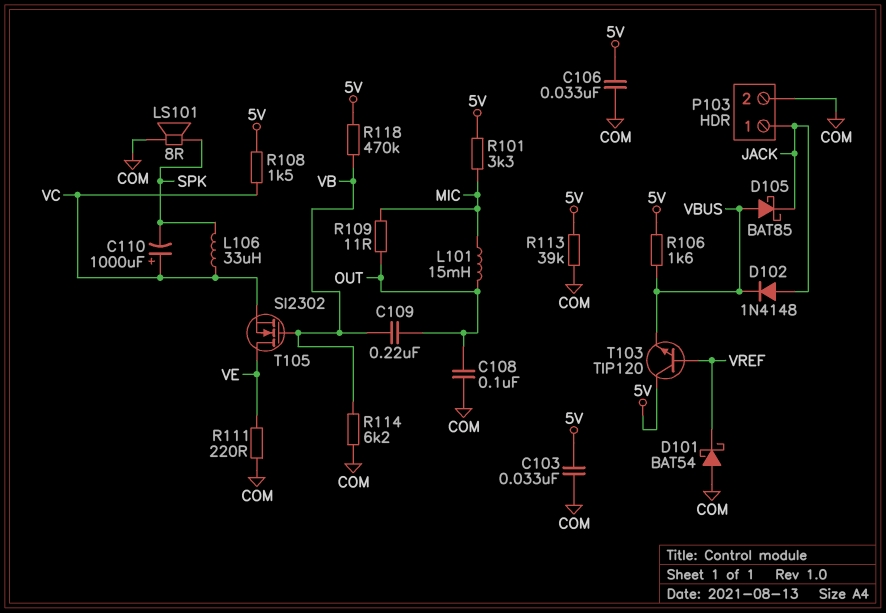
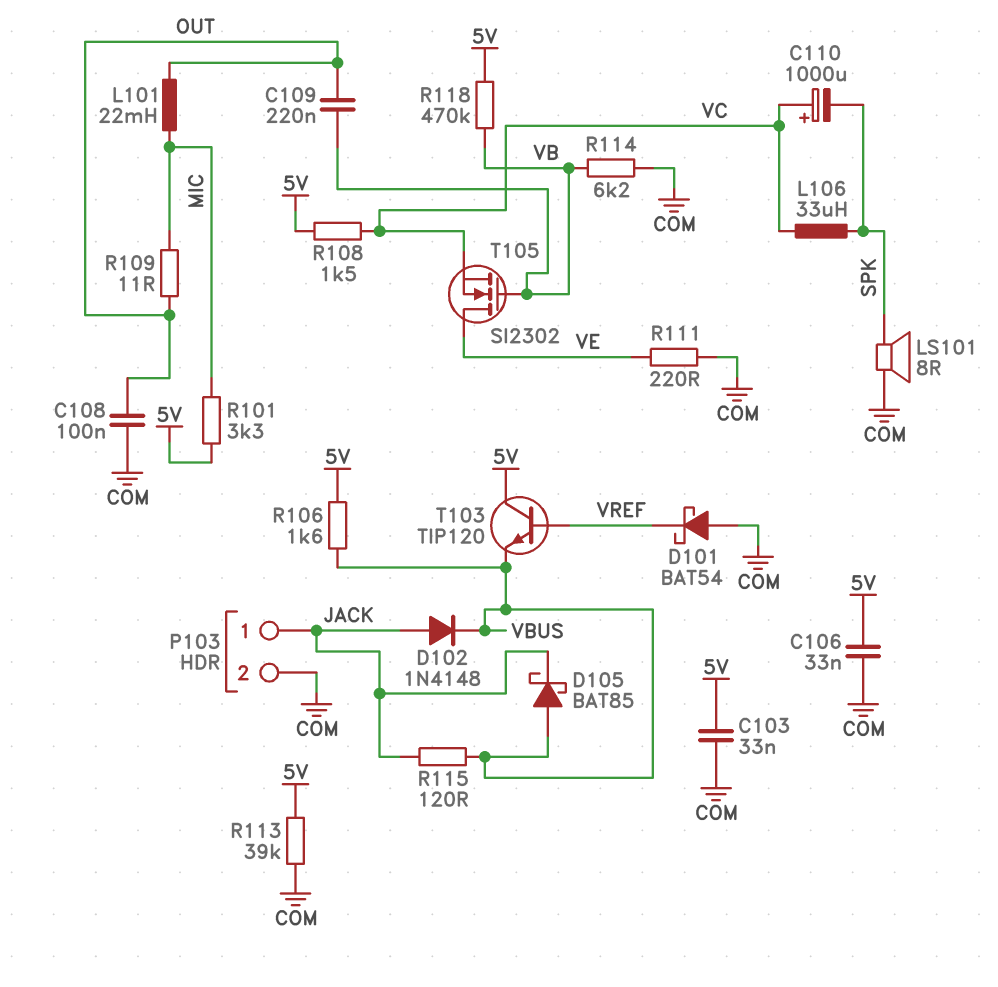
L101: 15mH (MIC, OUT) -> 22mH (MIC, OUT)
R115: none -> 120 (JACK, VBUS)

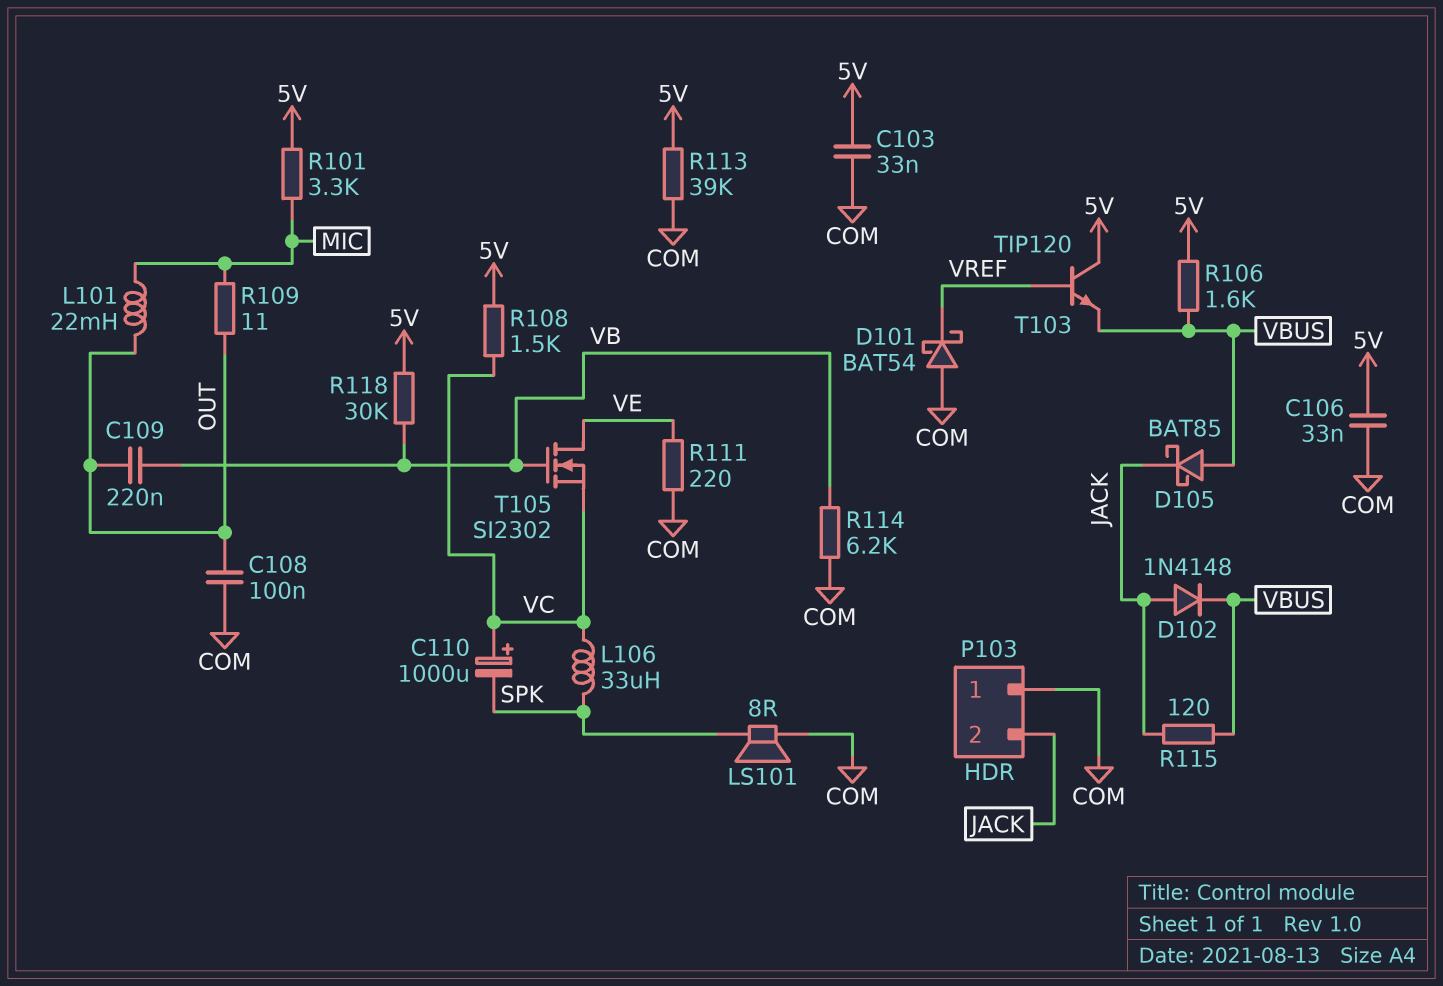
P103 pin 1: JACK -> COM
P103 pin 2: COM -> JACK
R118: 470k (5V, VB) -> 30k (5V, VB)

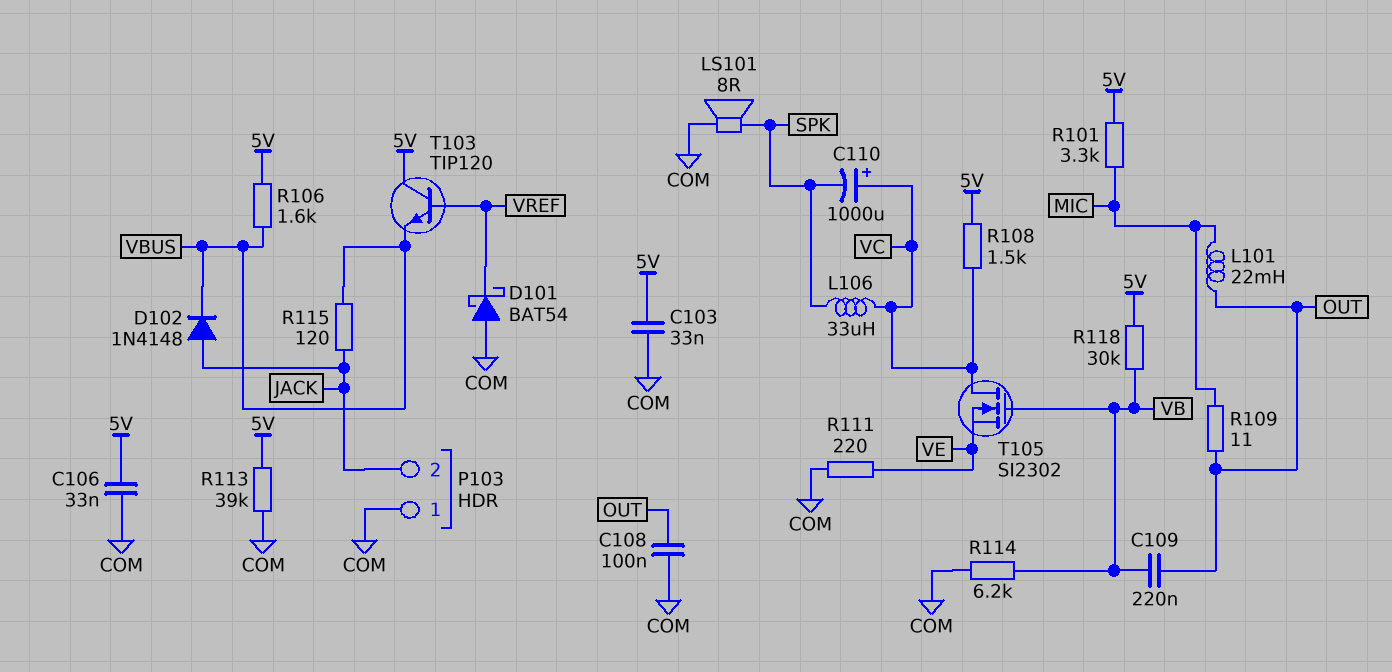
D105: schottky BAT85 (A VBUS, K JACK) -> none
T105: NMOS SI2302 (G VB, D VE, S VC) -> NMOS SI2302 (G VB, D VC, S VE)

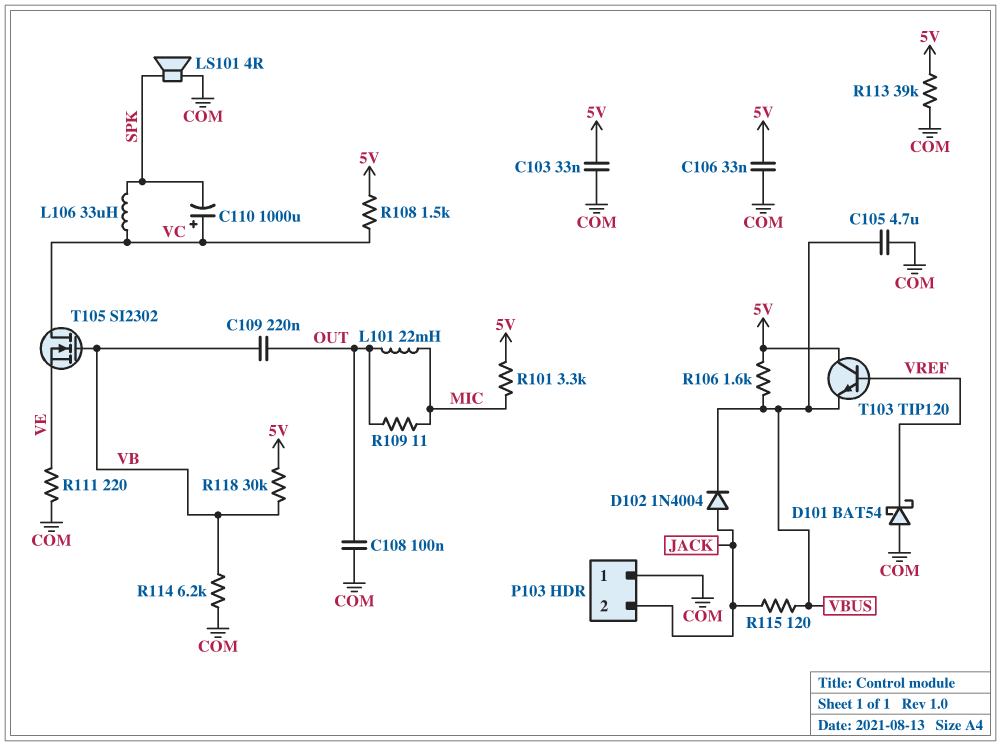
C105: none -> 4.7uF (COM, VBUS)
D102: diode 1N4148 (A JACK, K VBUS) -> diode 1N4004 (A JACK, K VBUS)
LS101: speaker 8R (COM, SPK) -> speaker 4R (COM, SPK)

